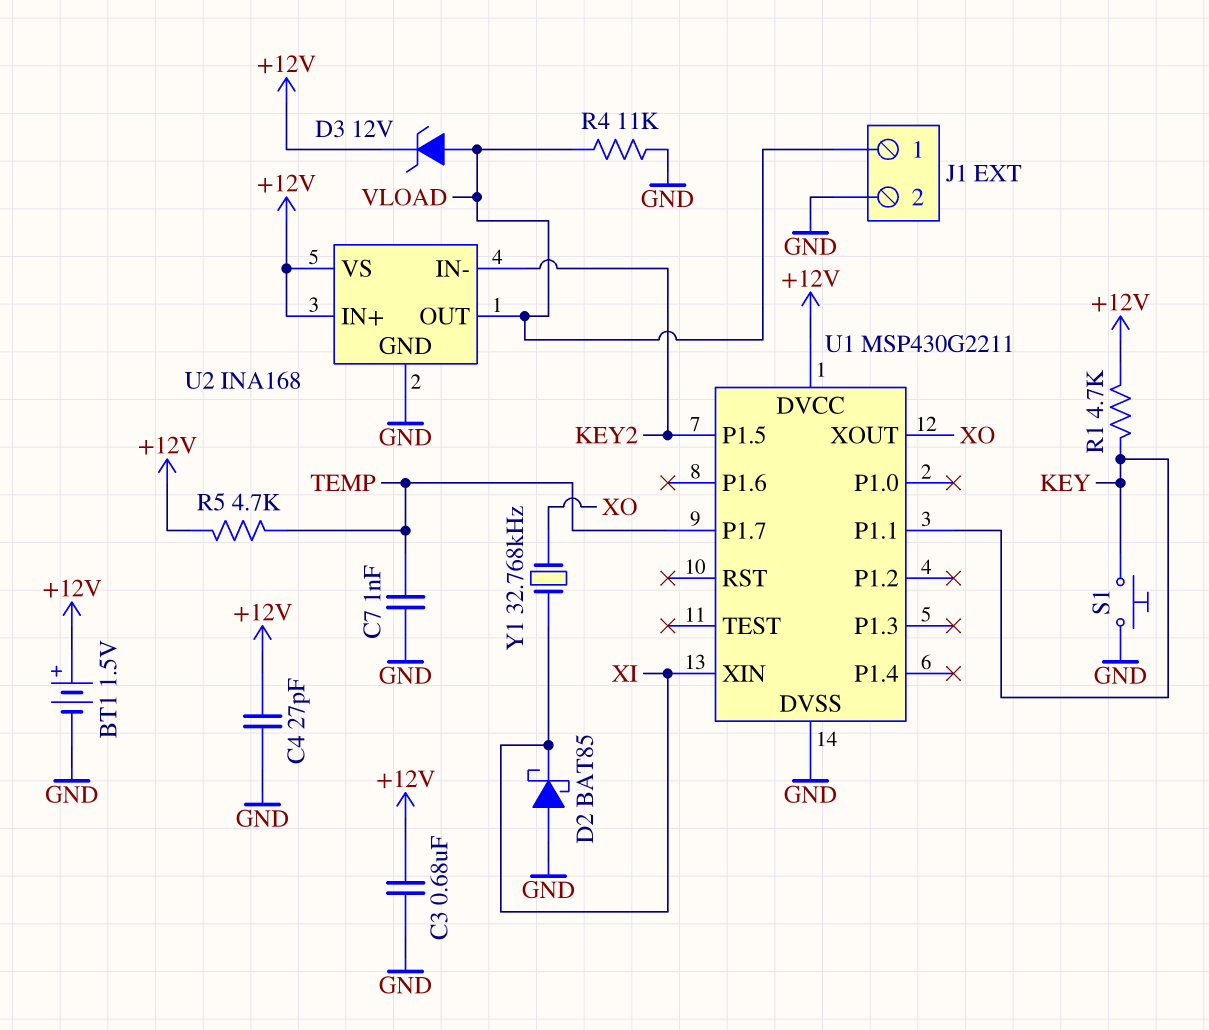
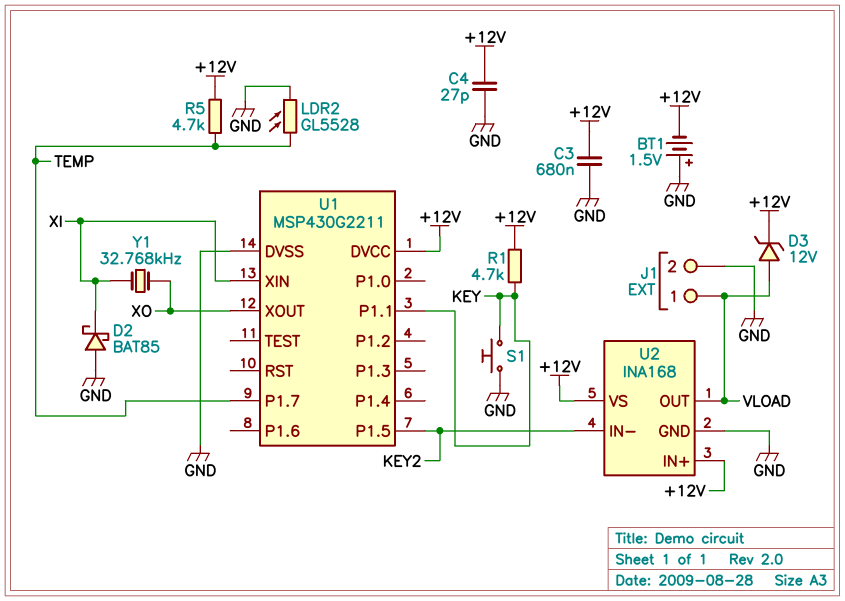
BT1: 1.5V (plus +12V, minus GND) -> 1.5V (plus GND, minus +12V)
C7: 1nF (GND, TEMP) -> none
LDR2: none -> GL5528 (GND, TEMP)
R4: 11k (GND, VLOAD) -> none

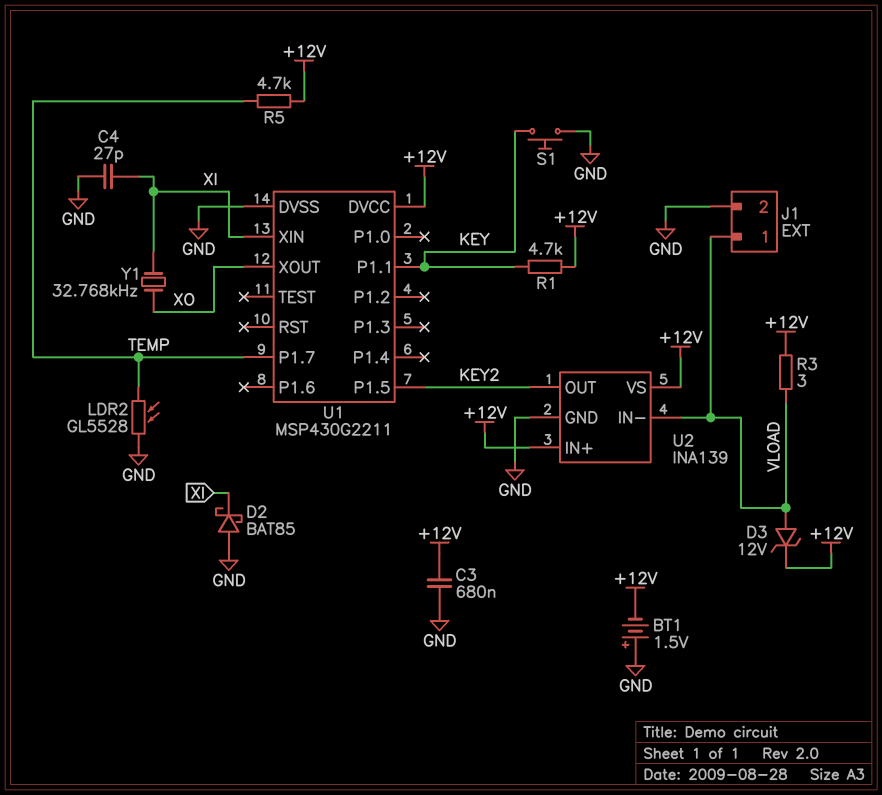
C4: 27pF (+12V, GND) -> 27pF (GND, XI)
R3: none -> 3 (+12V, VLOAD)
U2: INA168 -> INA139
U2 pin IN-: KEY2 -> VLOAD
U2 pin OUT: VLOAD -> KEY2

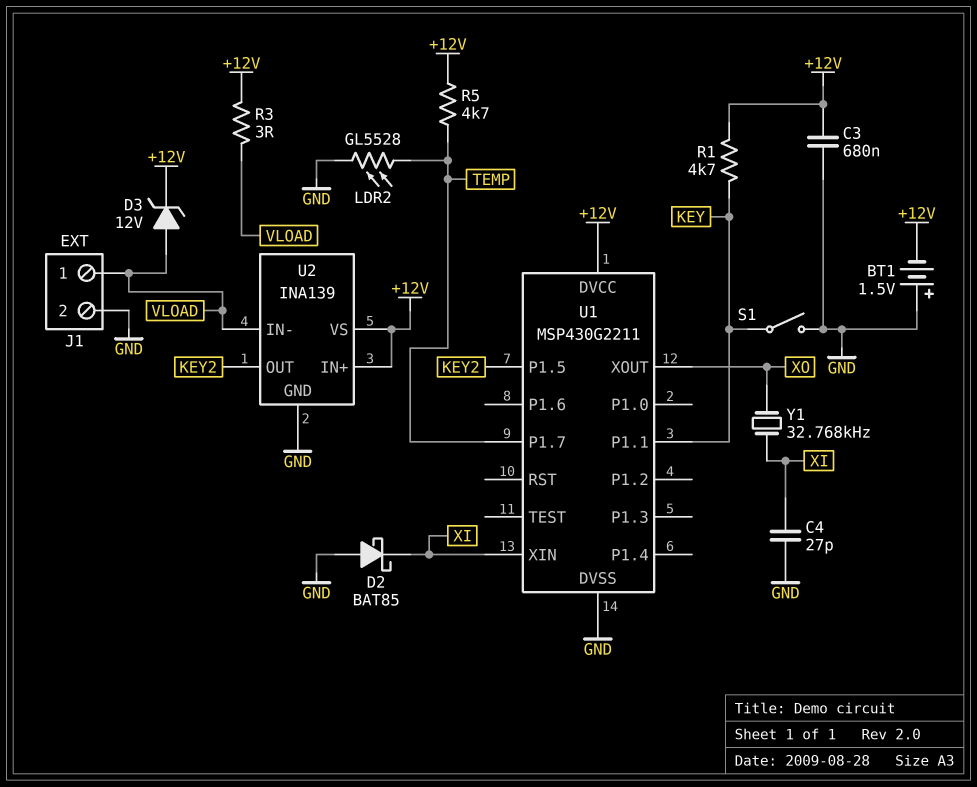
S1: button (GND, KEY) -> switch (GND, KEY)

